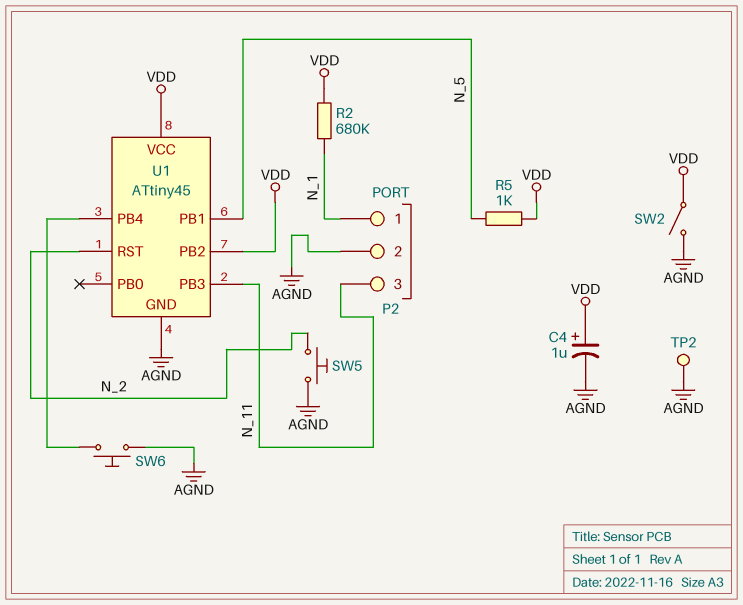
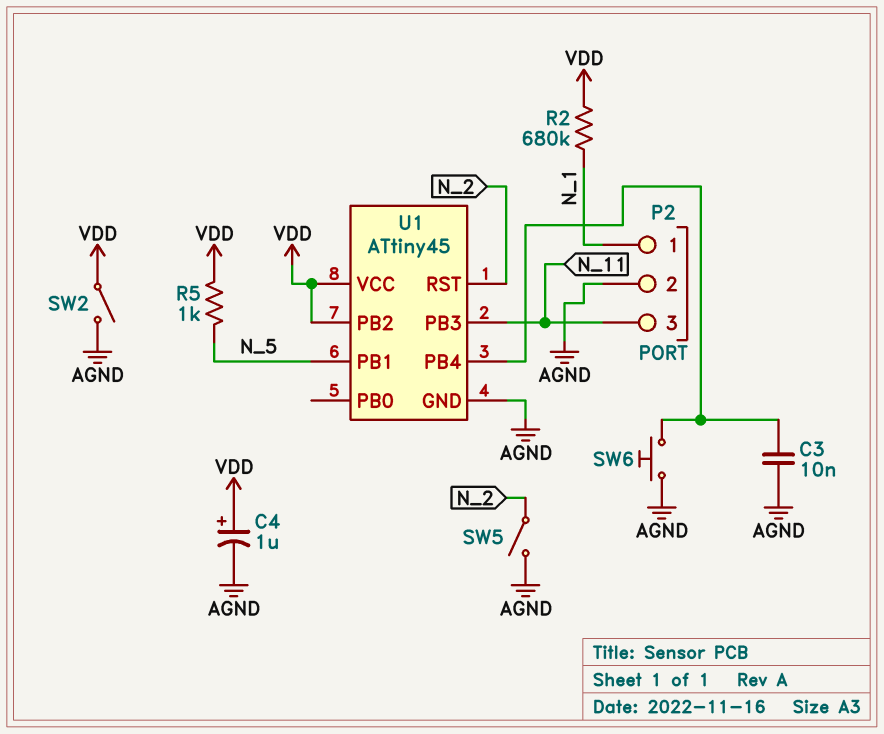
C3: none -> 10nF (AGND, U1/PB4)
SW5: button (AGND, N_2) -> switch (AGND, N_2)
TP2: test point (AGND) -> none

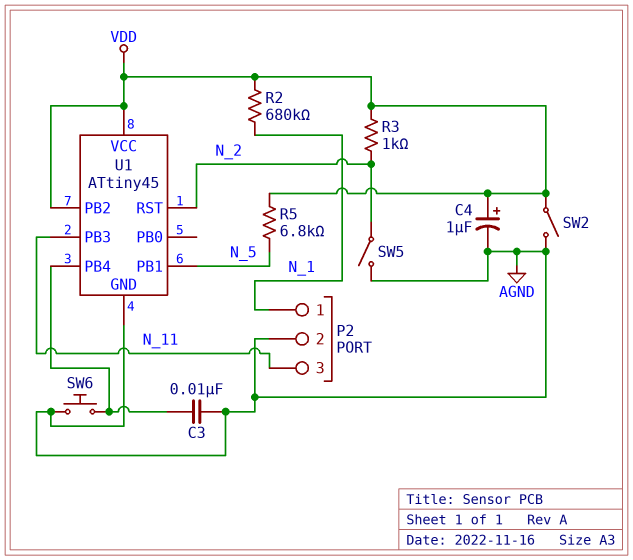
R3: none -> 1k (N_2, VDD)
R5: 1k (N_5, VDD) -> 6.8k (N_5, VDD)

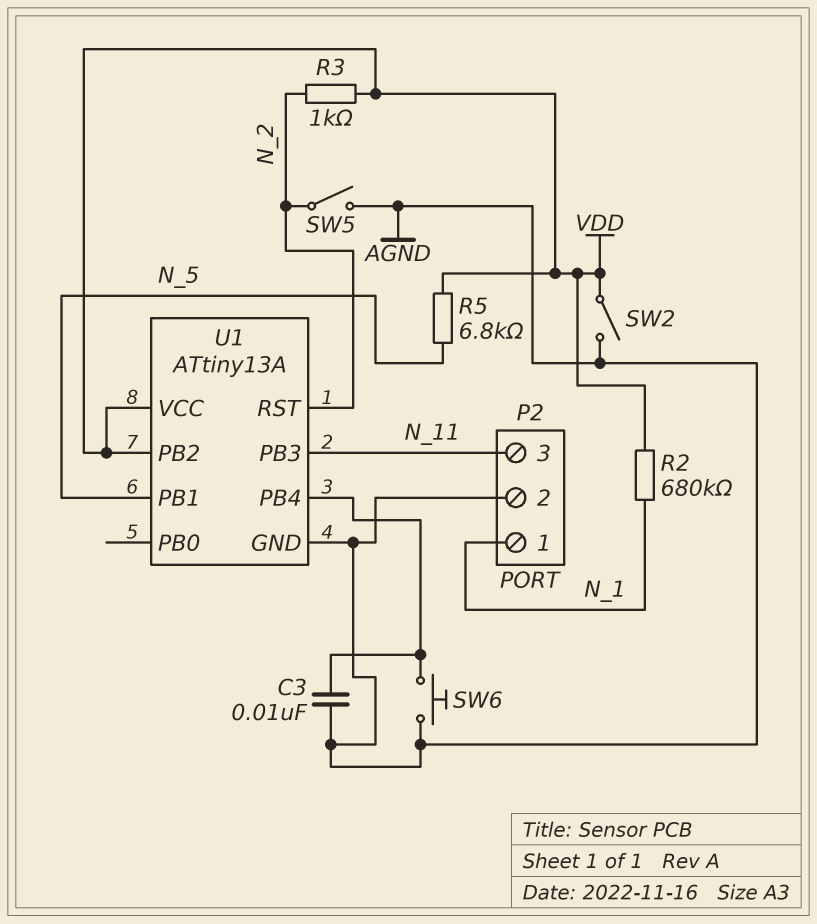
C4: 1uF (plus VDD, minus AGND) -> none
U1: ATtiny45 -> ATtiny13A

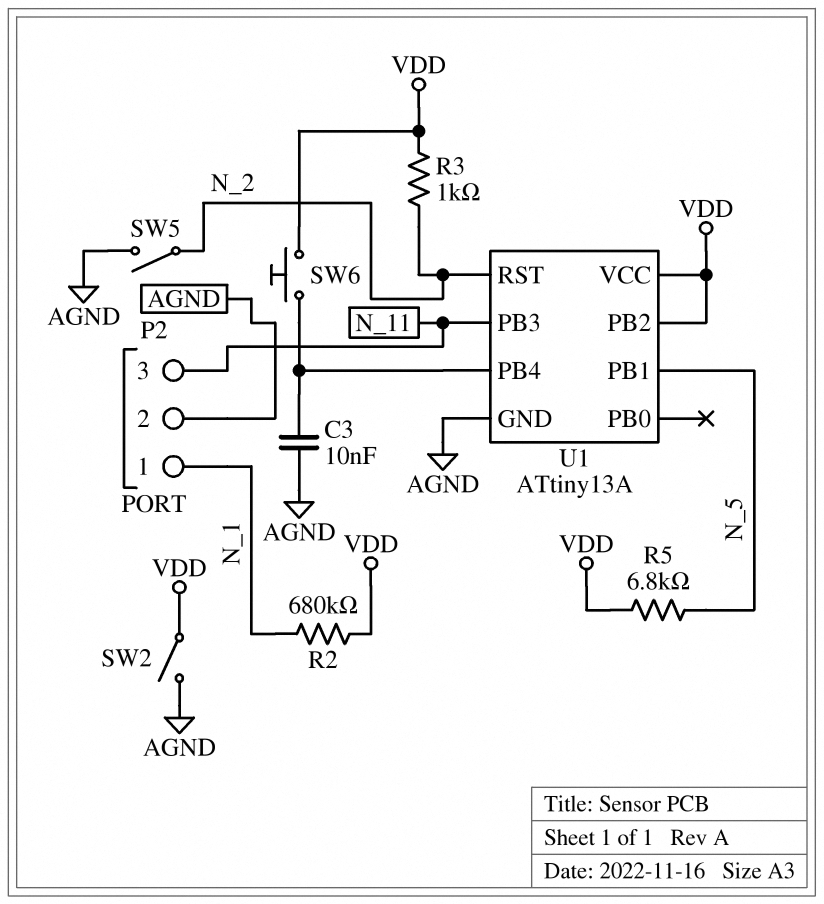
SW6: button (AGND, U1/PB4) -> button (U1/PB4, VDD)

